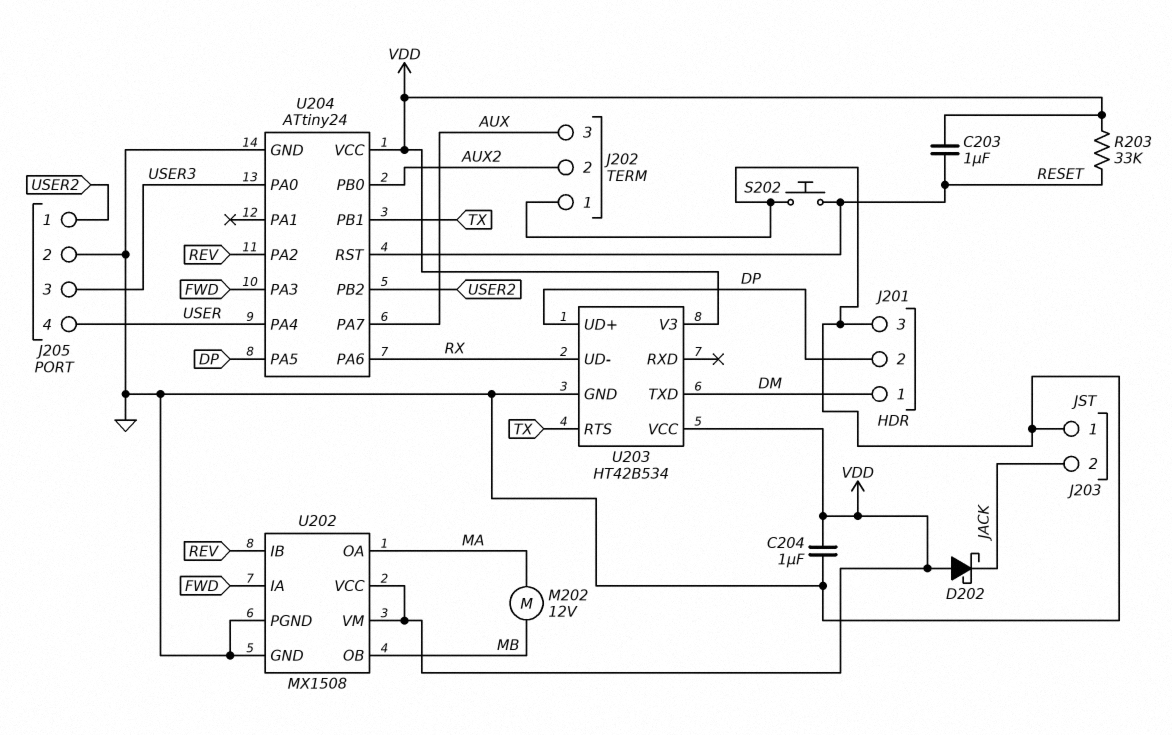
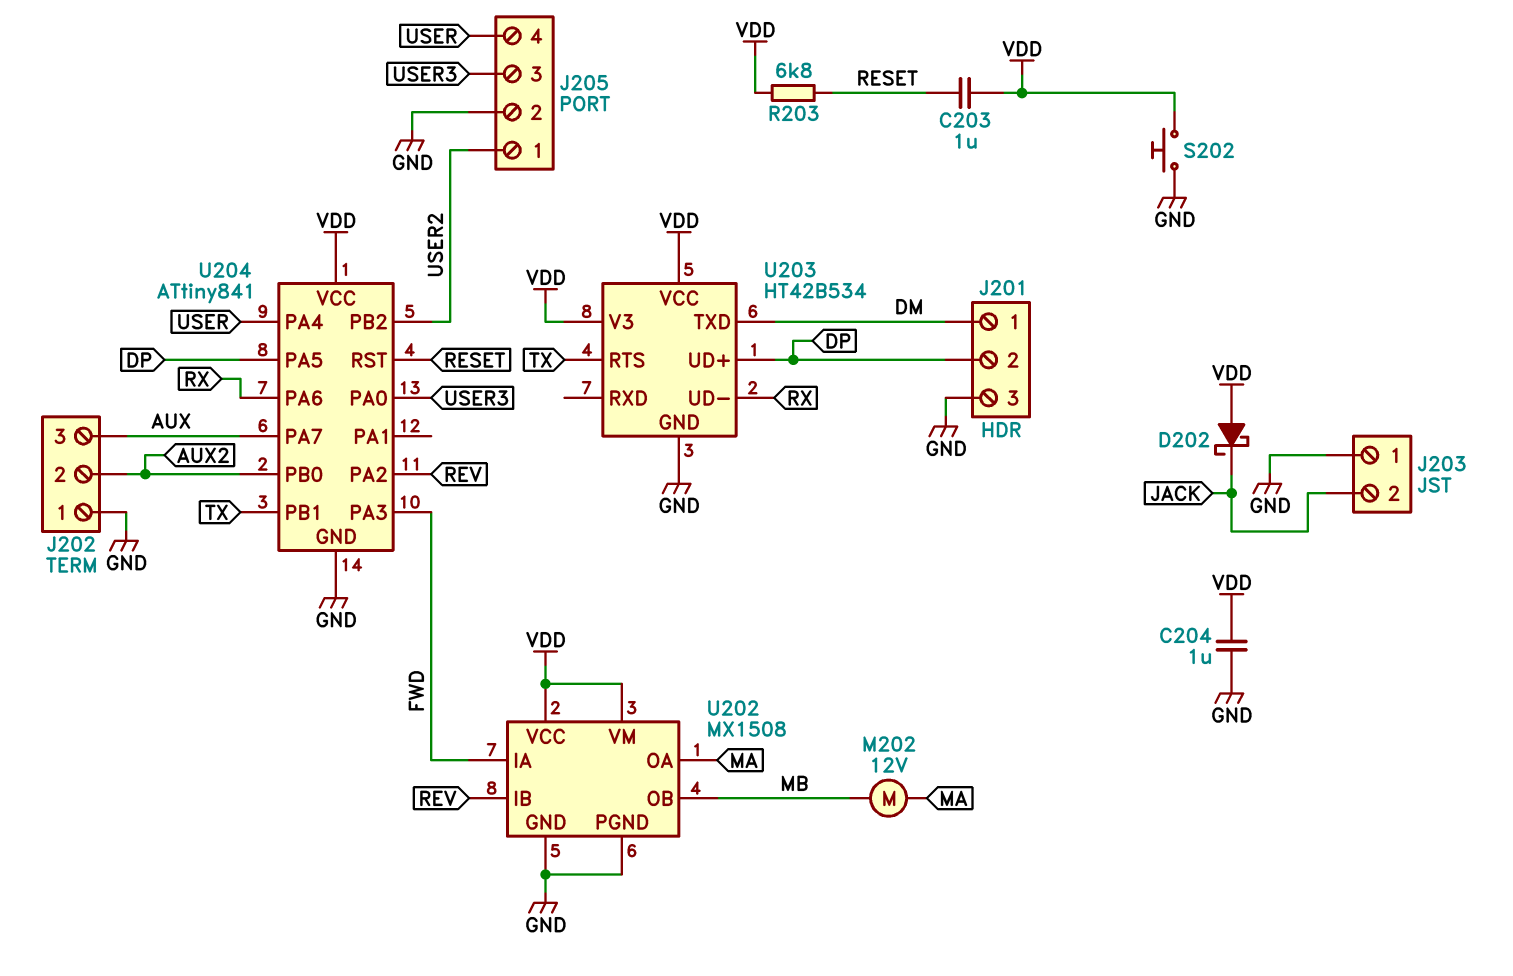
R203: 33k (RESET, VDD) -> 6.8k (RESET, VDD)
S202: button (GND, RESET) -> button (GND, VDD)
U204: ATtiny24 -> ATtiny841

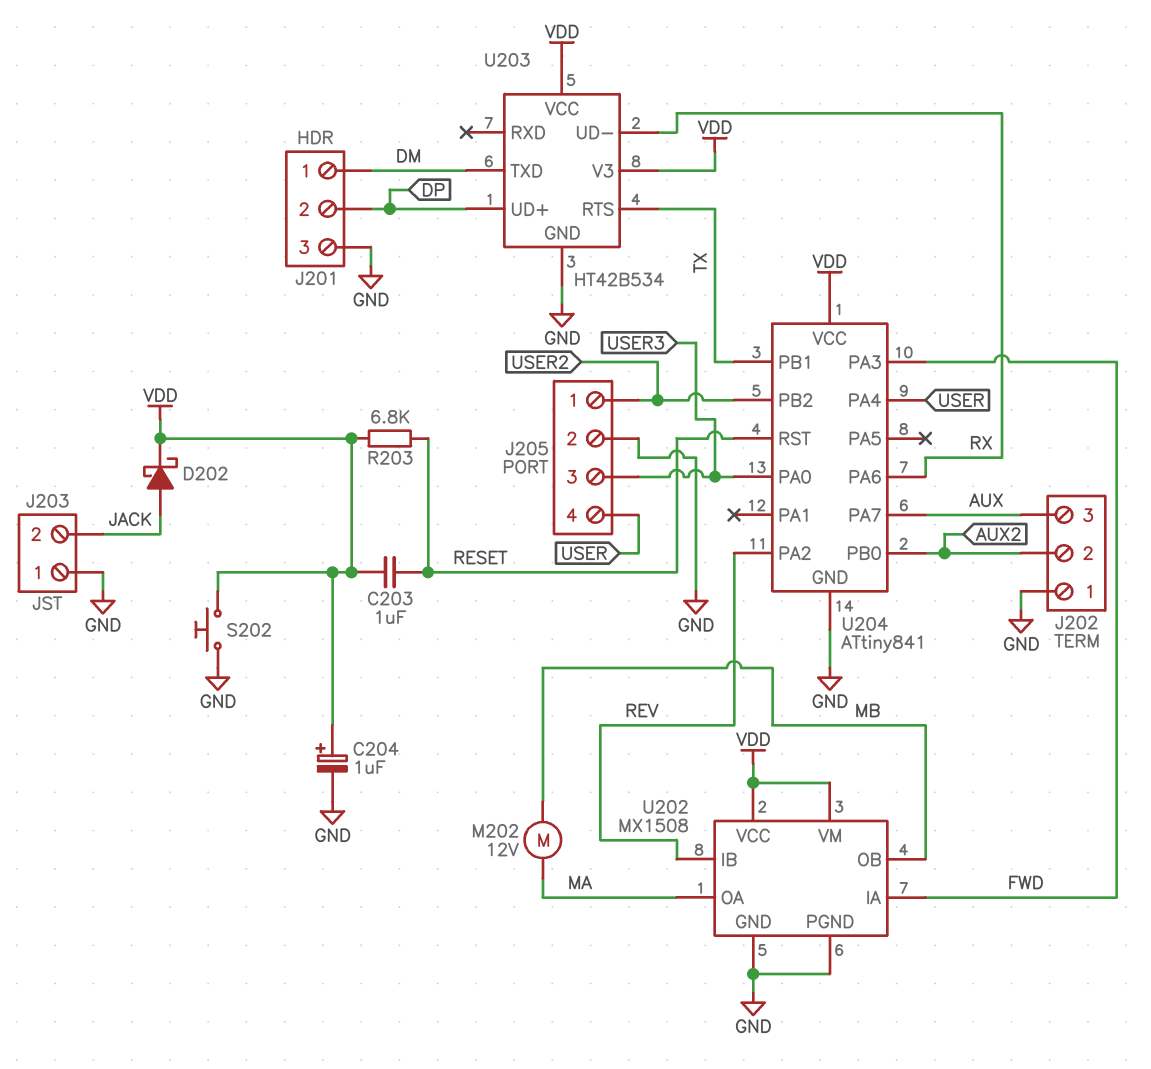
C204: 1uF (GND, VDD) -> 1uF (plus VDD, minus GND)
D202: schottky (A VDD, K JACK) -> schottky (A JACK, K VDD)
U204 pin PA5: DP -> none

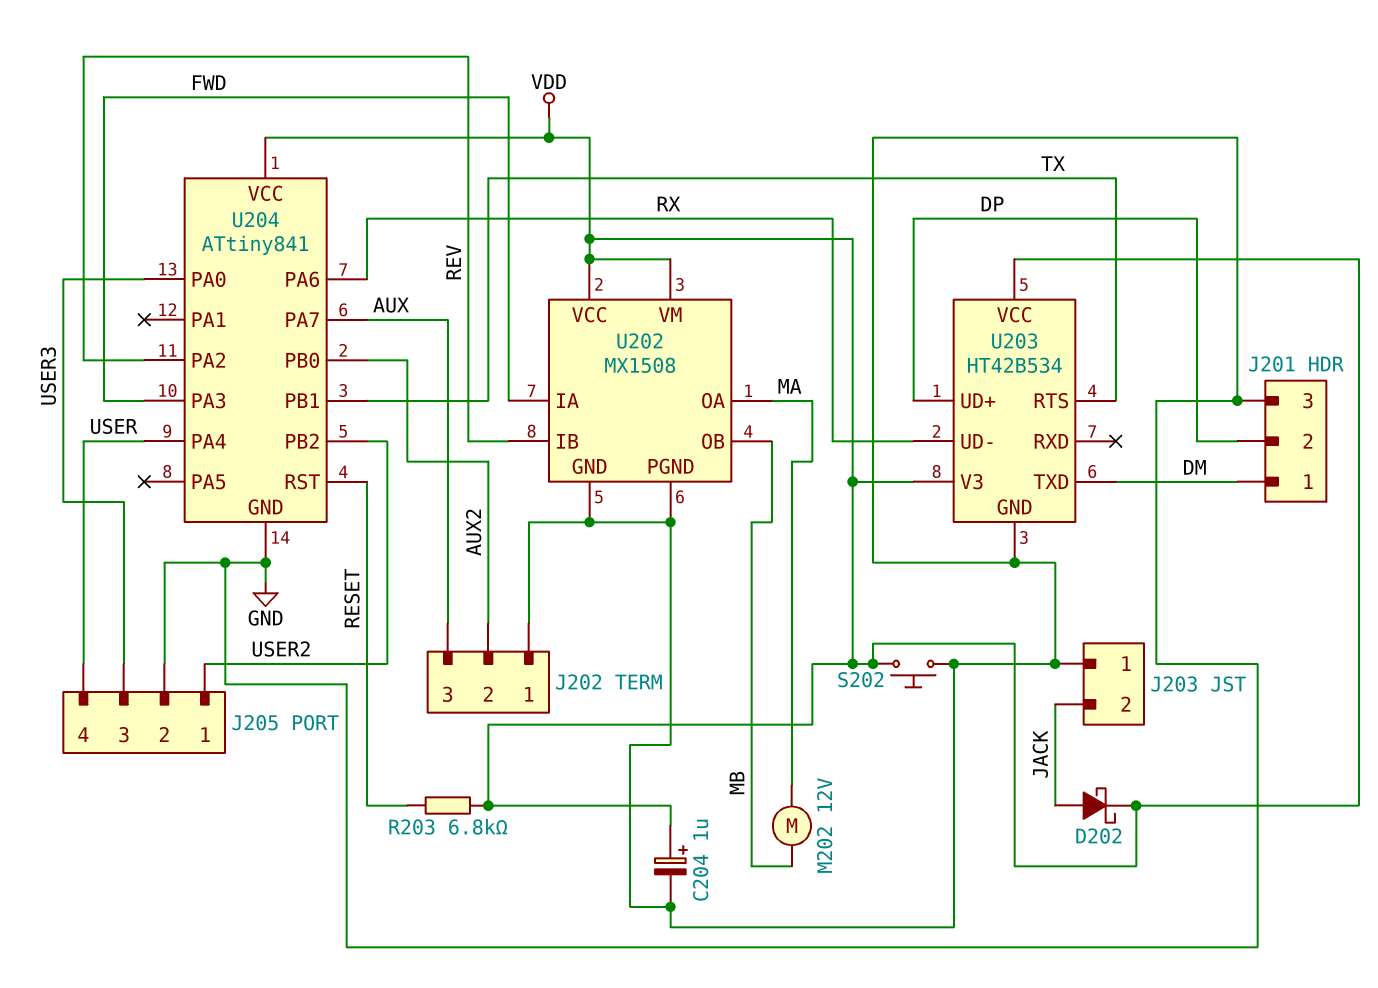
C203: 1uF (RESET, VDD) -> none

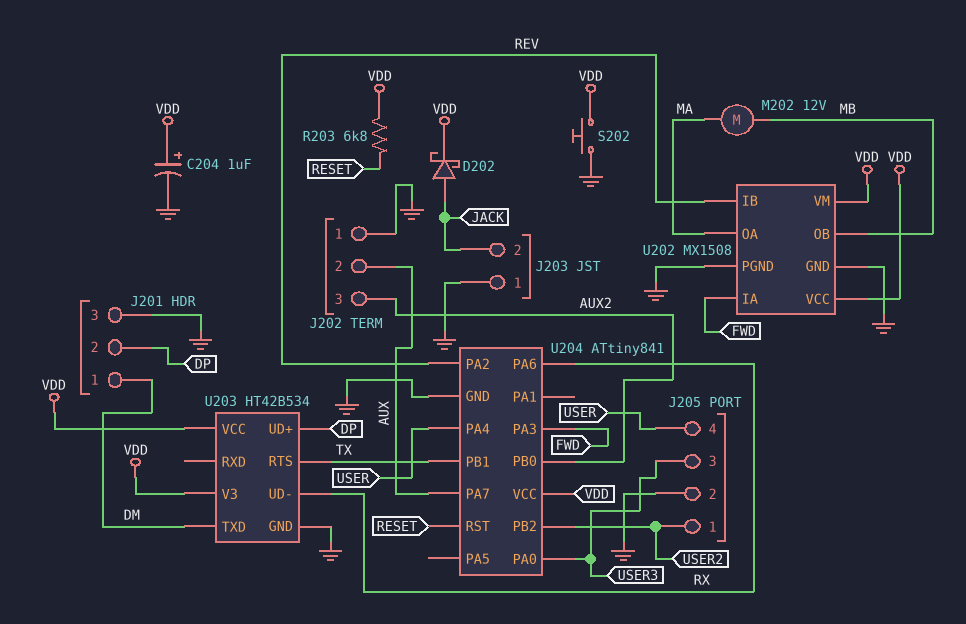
J202 pin 2: AUX2 -> AUX
J202 pin 3: AUX -> AUX2

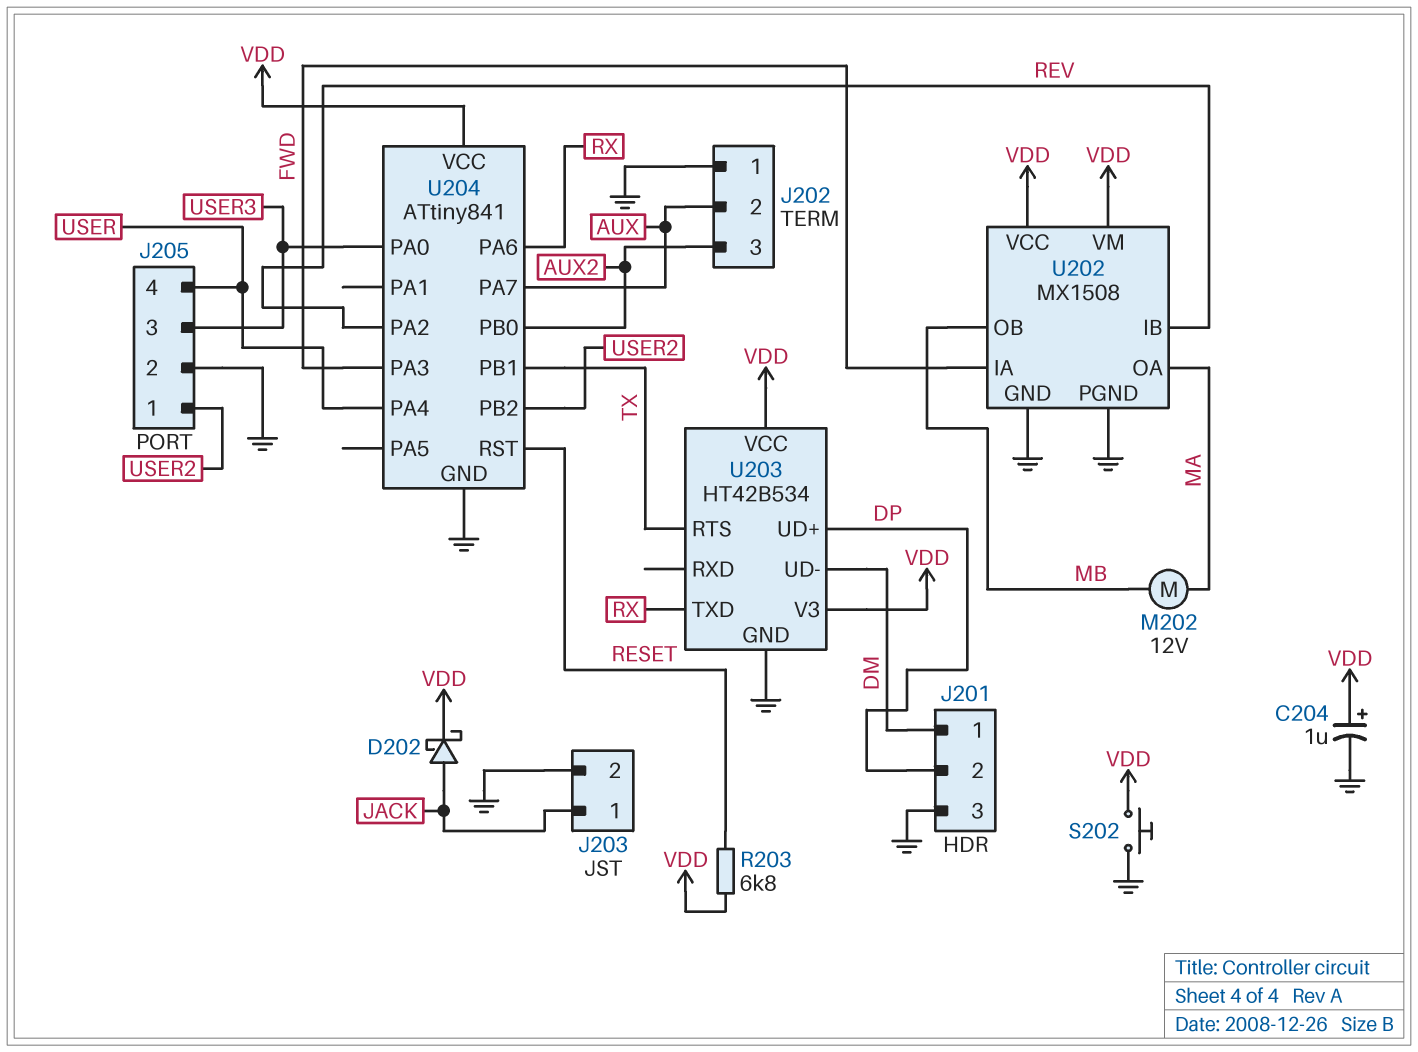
J203 pin 1: GND -> JACK
J203 pin 2: JACK -> GND
U203 pin TXD: DM -> RX
U203 pin UD-: RX -> DM

